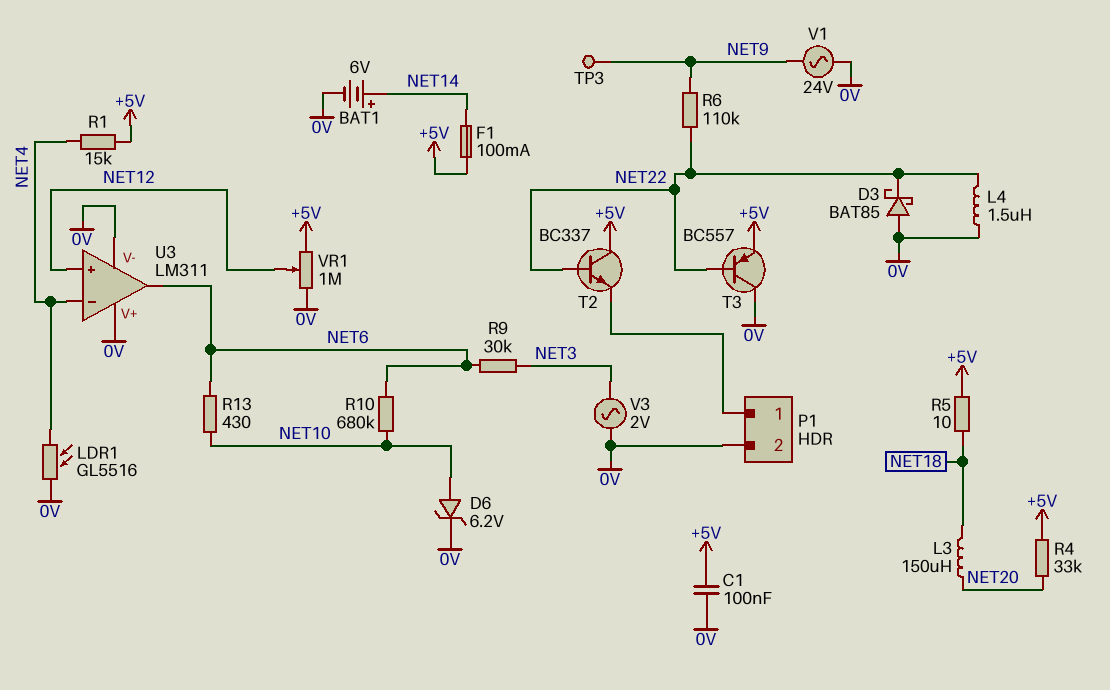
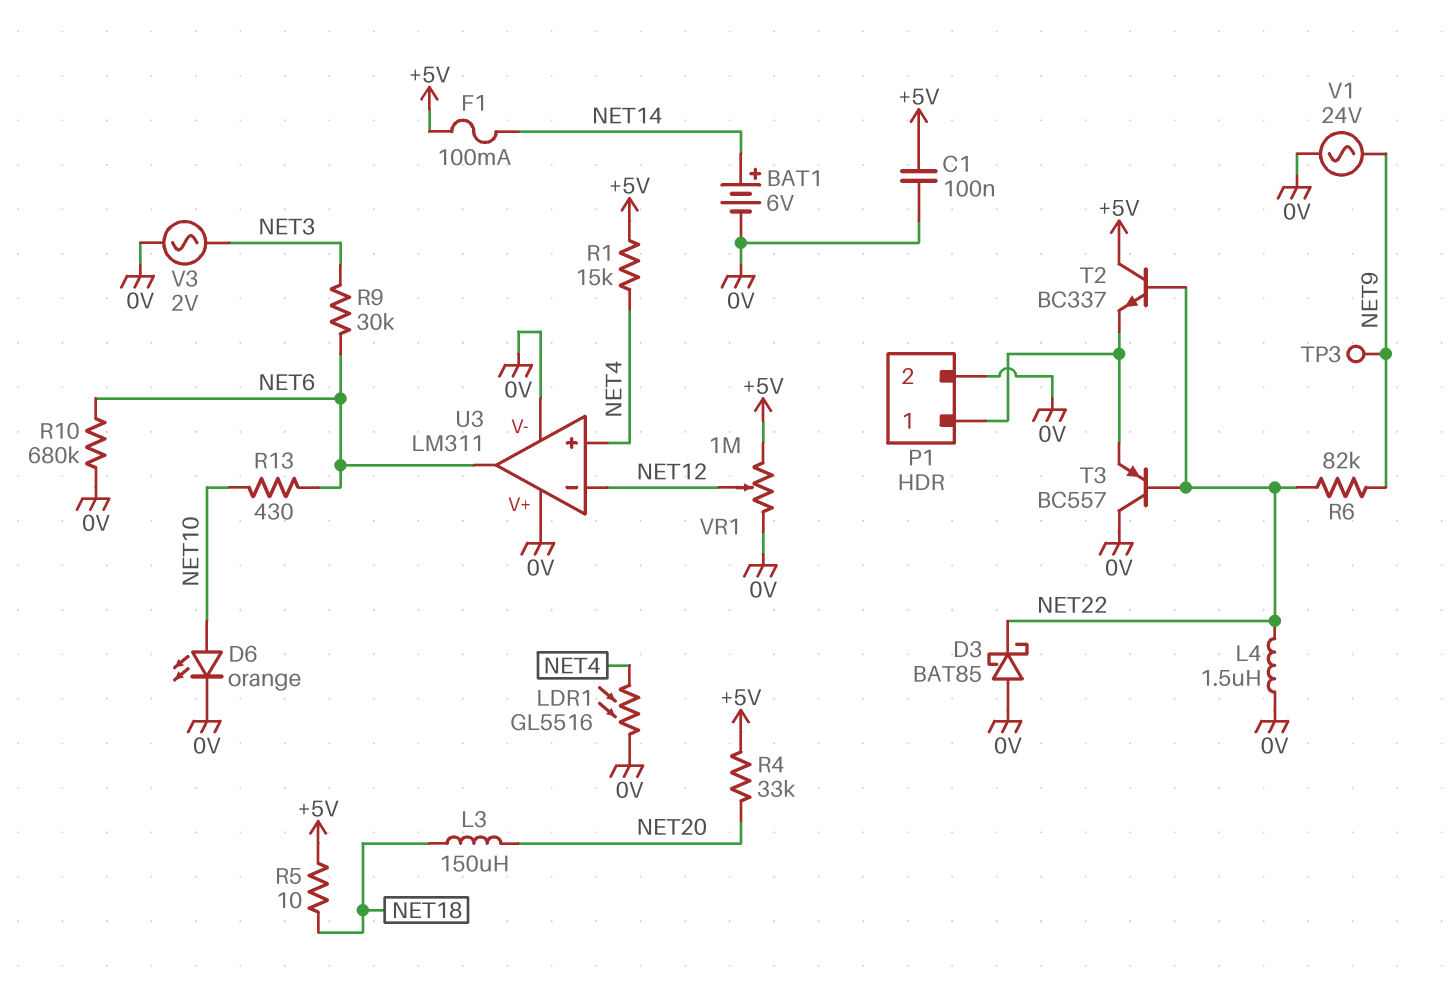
D6: zener 6.2V (A NET10, K 0V) -> LED orange (A NET10, K 0V)
R6: 110k (NET9, NET22) -> 82k (NET9, NET22)
R10: 680k (NET6, NET10) -> 680k (0V, NET6)
T3: PNP BC557 (B NET22, C 0V, E +5V) -> PNP BC557 (B NET22, C 0V, E P1/1)
U3 pin in+: NET12 -> NET4
U3 pin in-: NET4 -> NET12

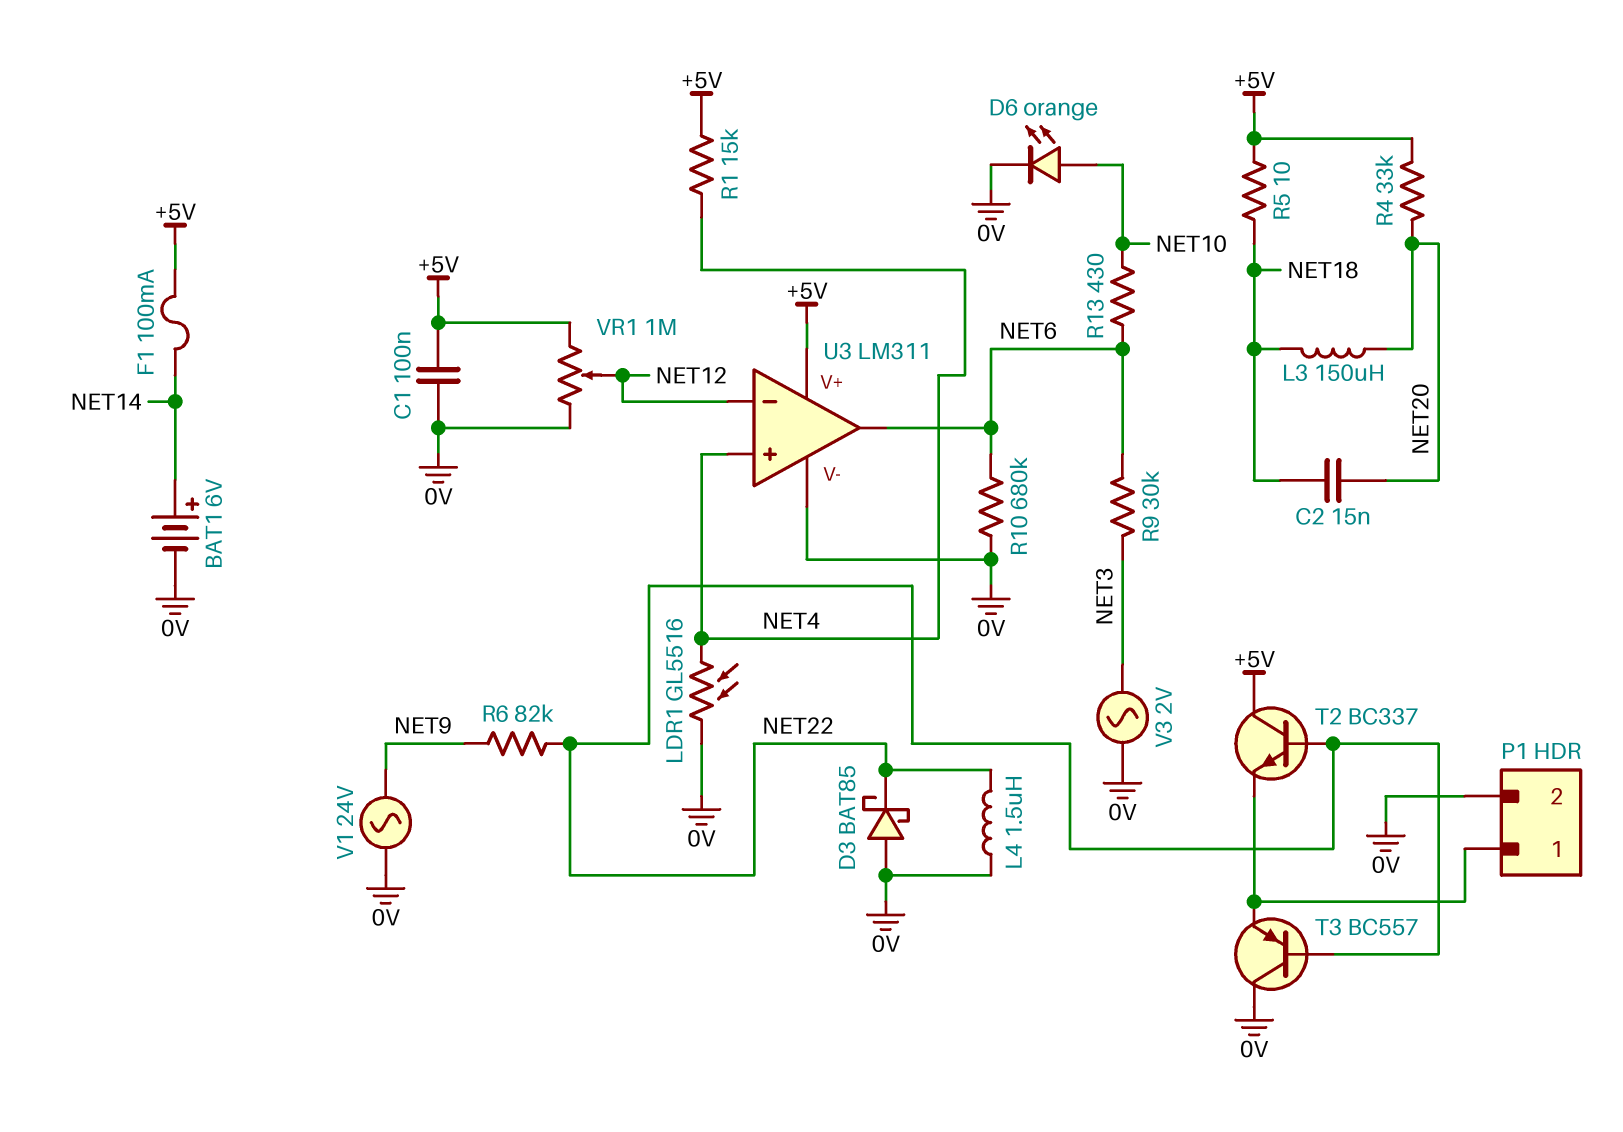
C2: none -> 15nF (NET18, NET20)
TP3: test point (NET9) -> none
U3 pin V+: 0V -> +5V

